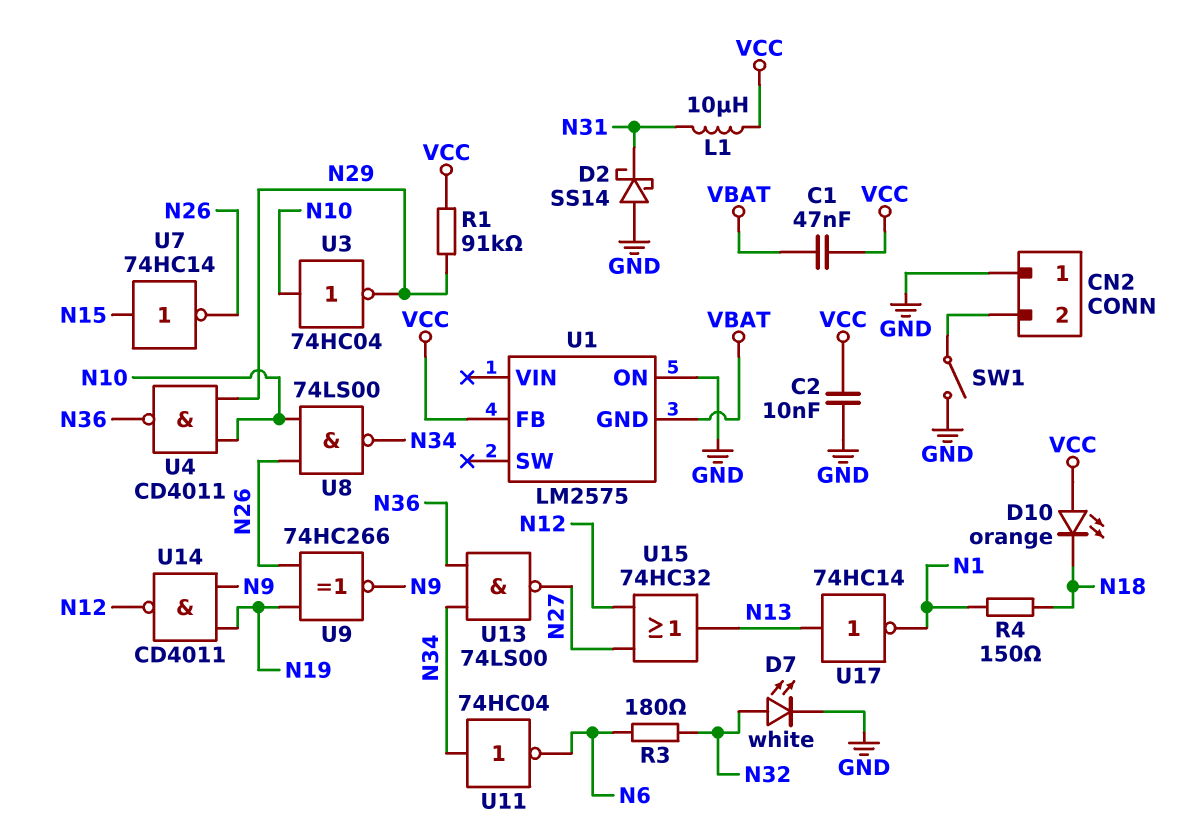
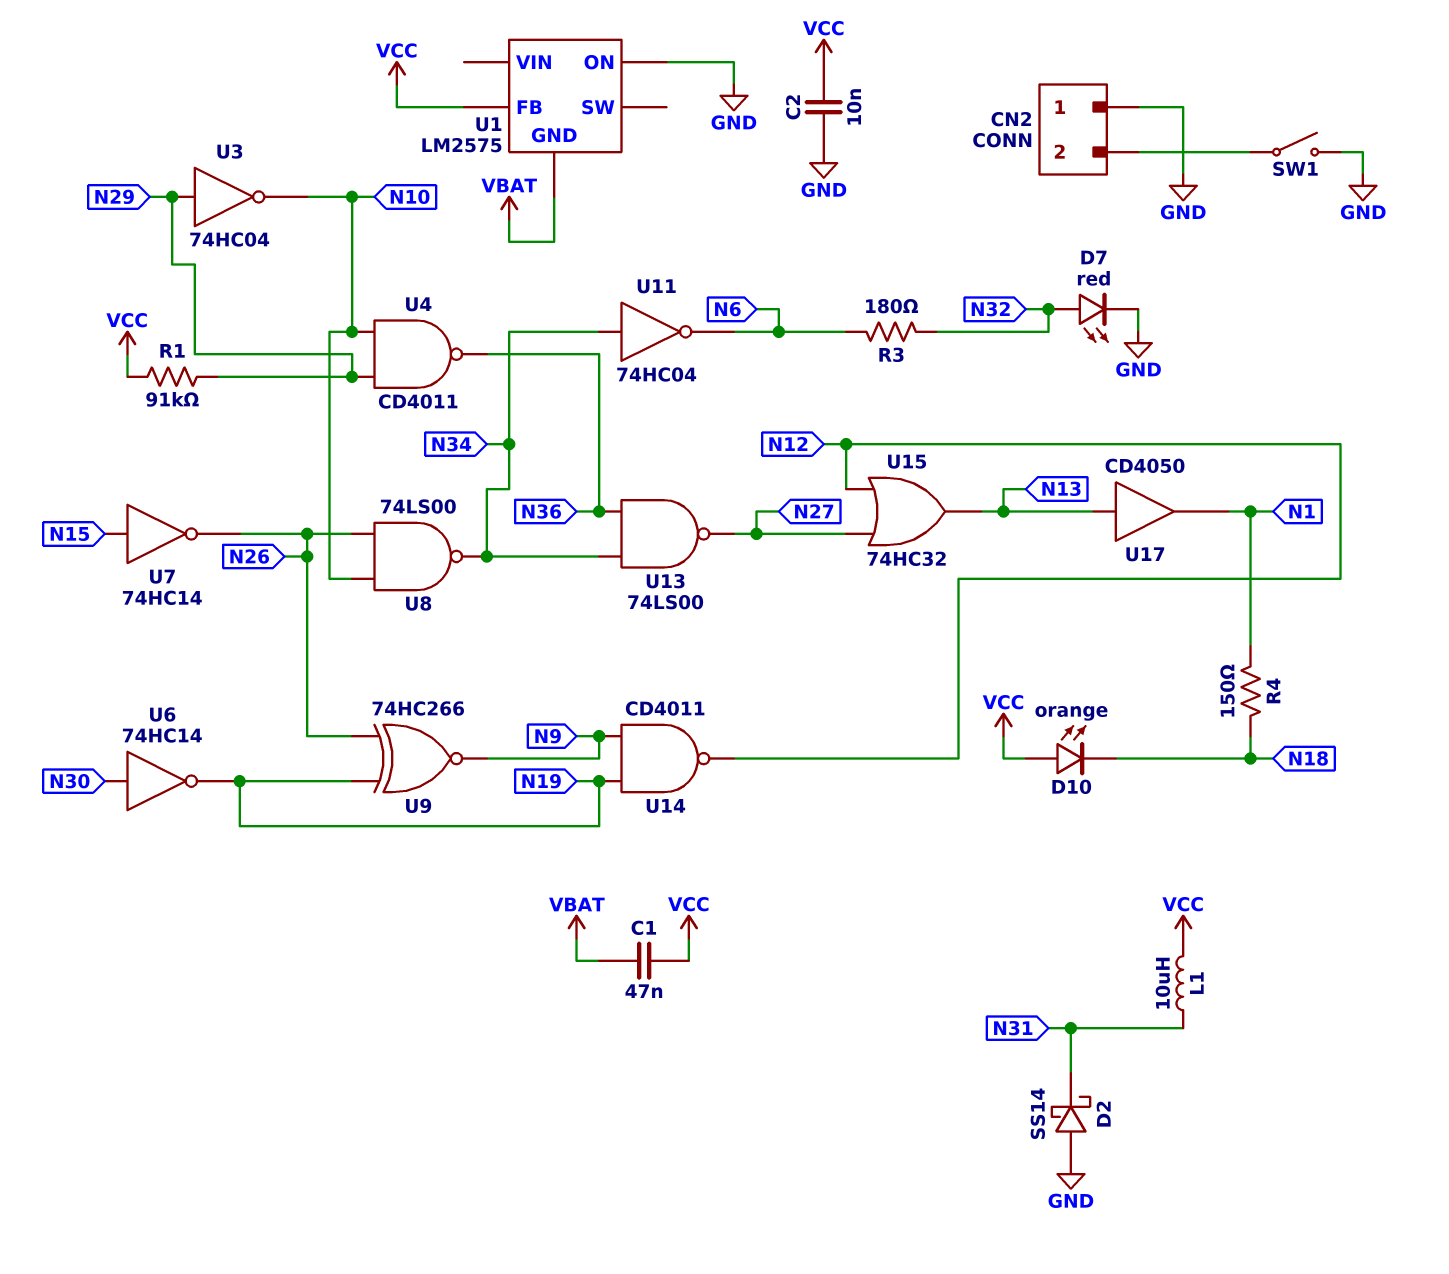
D7: LED white (A N32, K GND) -> LED red (A N32, K GND)
U3: NOT 74HC04 (in N10, out N29) -> NOT 74HC04 (in N29, out N10)
U6: none -> NOT 74HC14 (in N30, out N19)
U17: NOT 74HC14 (in N13, out N1) -> buffer CD4050 (in N13, out N1)

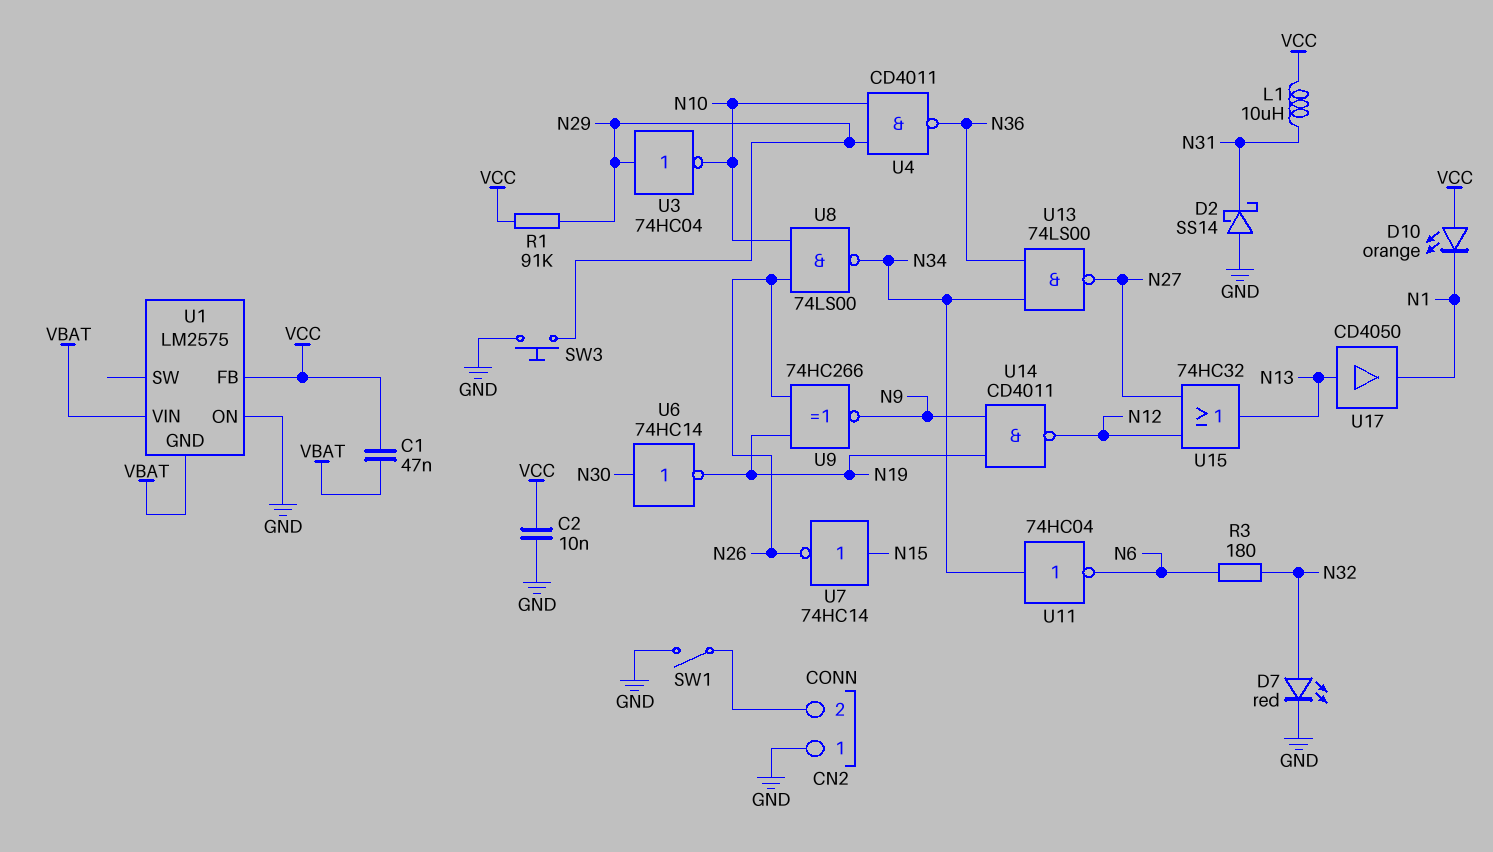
D10: LED orange (A VCC, K N18) -> LED orange (A VCC, K N1)
R4: 150 (N1, N18) -> none
SW3: none -> button (GND, N29)
U1 pin VIN: none -> VBAT

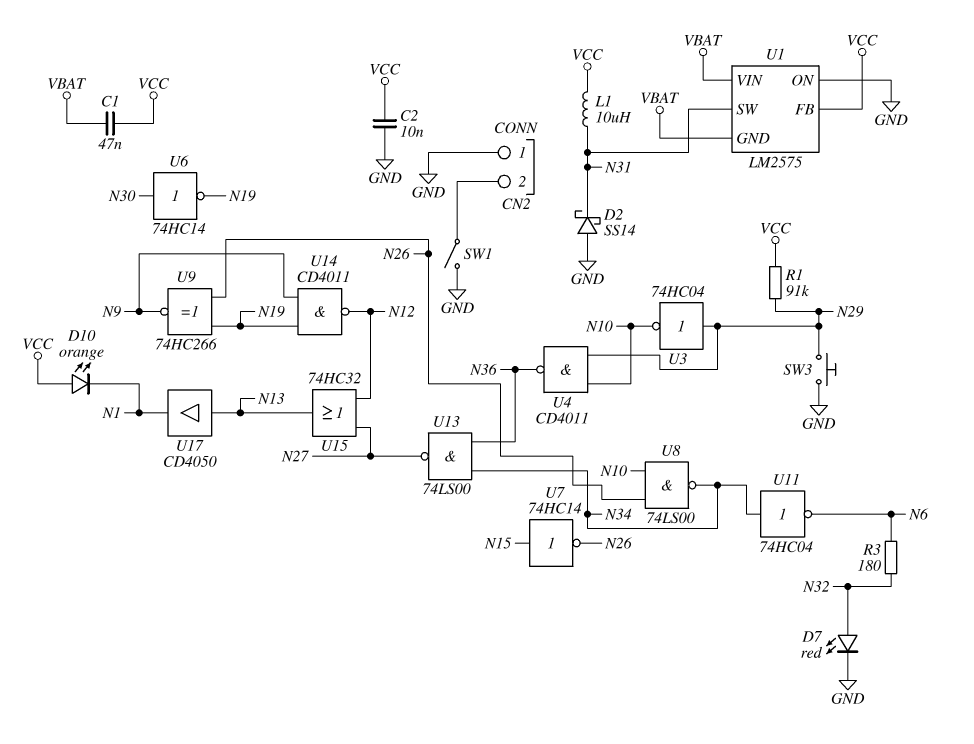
U1 pin SW: none -> N31

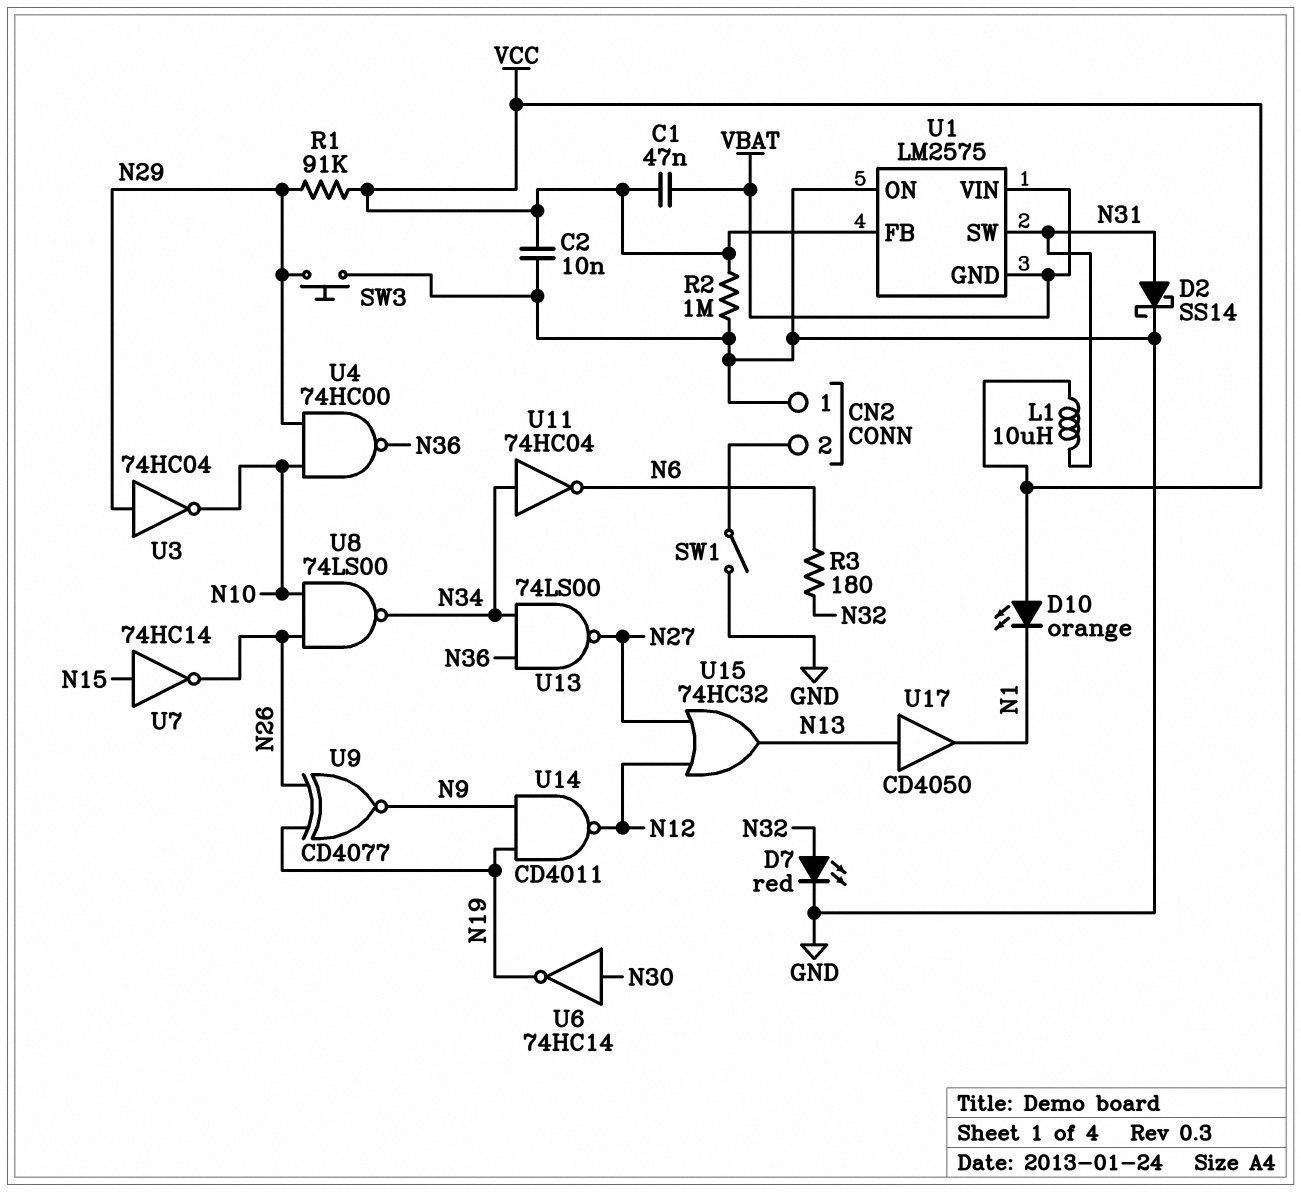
D2: schottky SS14 (A GND, K N31) -> schottky SS14 (A N31, K GND)
R2: none -> 1M (GND, VCC)
U4: NAND CD4011 (in N10, in N29, out N36) -> NAND 74HC00 (in N10, in N29, out N36)
U9: XNOR 74HC266 (in N19, in N26, out N9) -> XNOR CD4077 (in N19, in N26, out N9)

